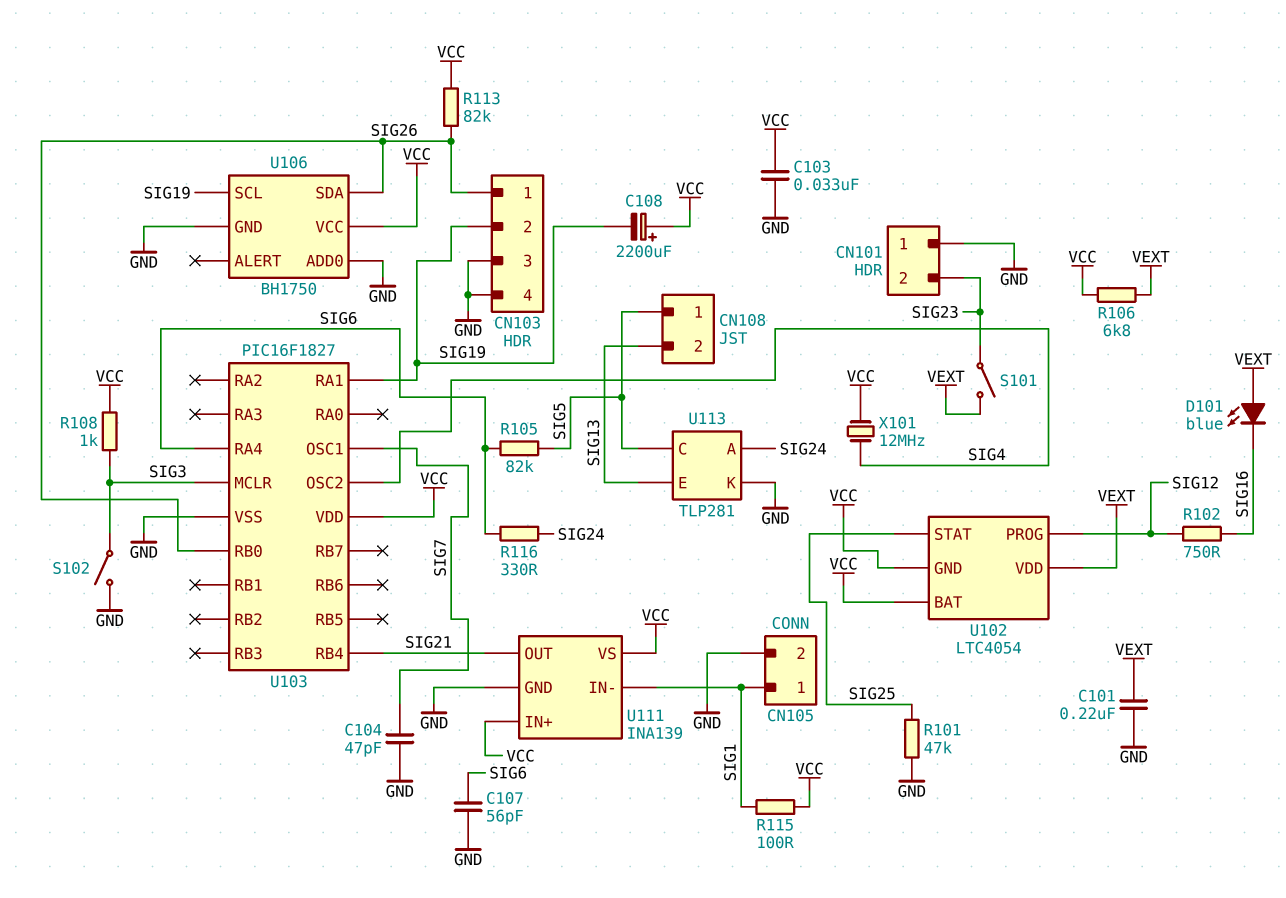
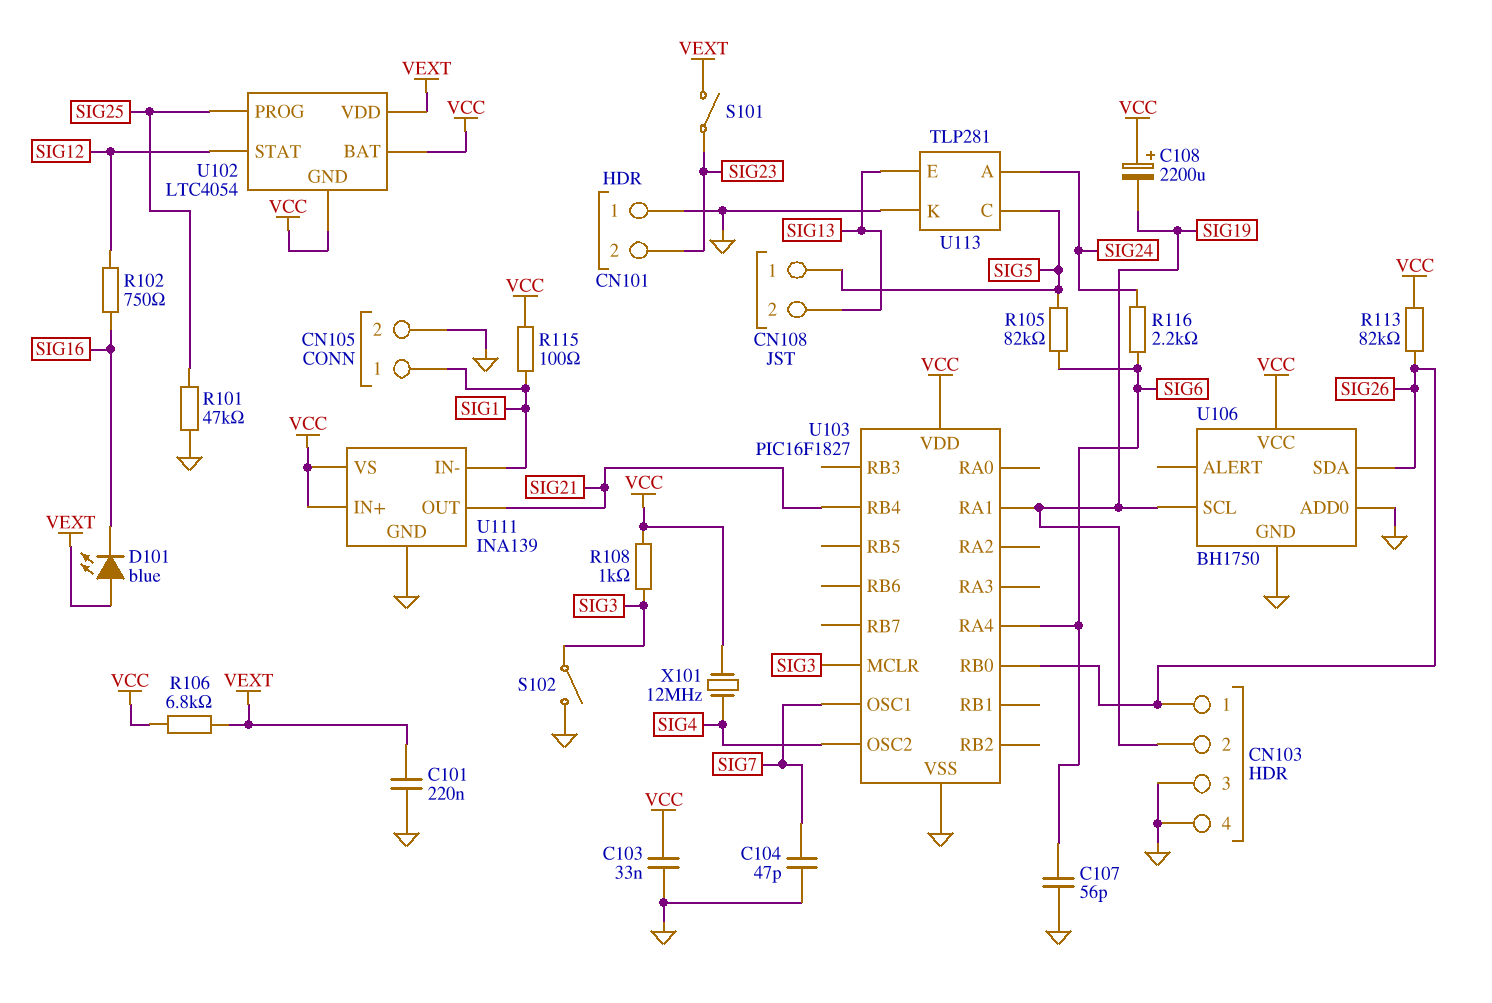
R116: 330 (SIG6, SIG24) -> 2.2k (SIG6, SIG24)
U102 pin PROG: SIG12 -> SIG25
U102 pin STAT: SIG25 -> SIG12

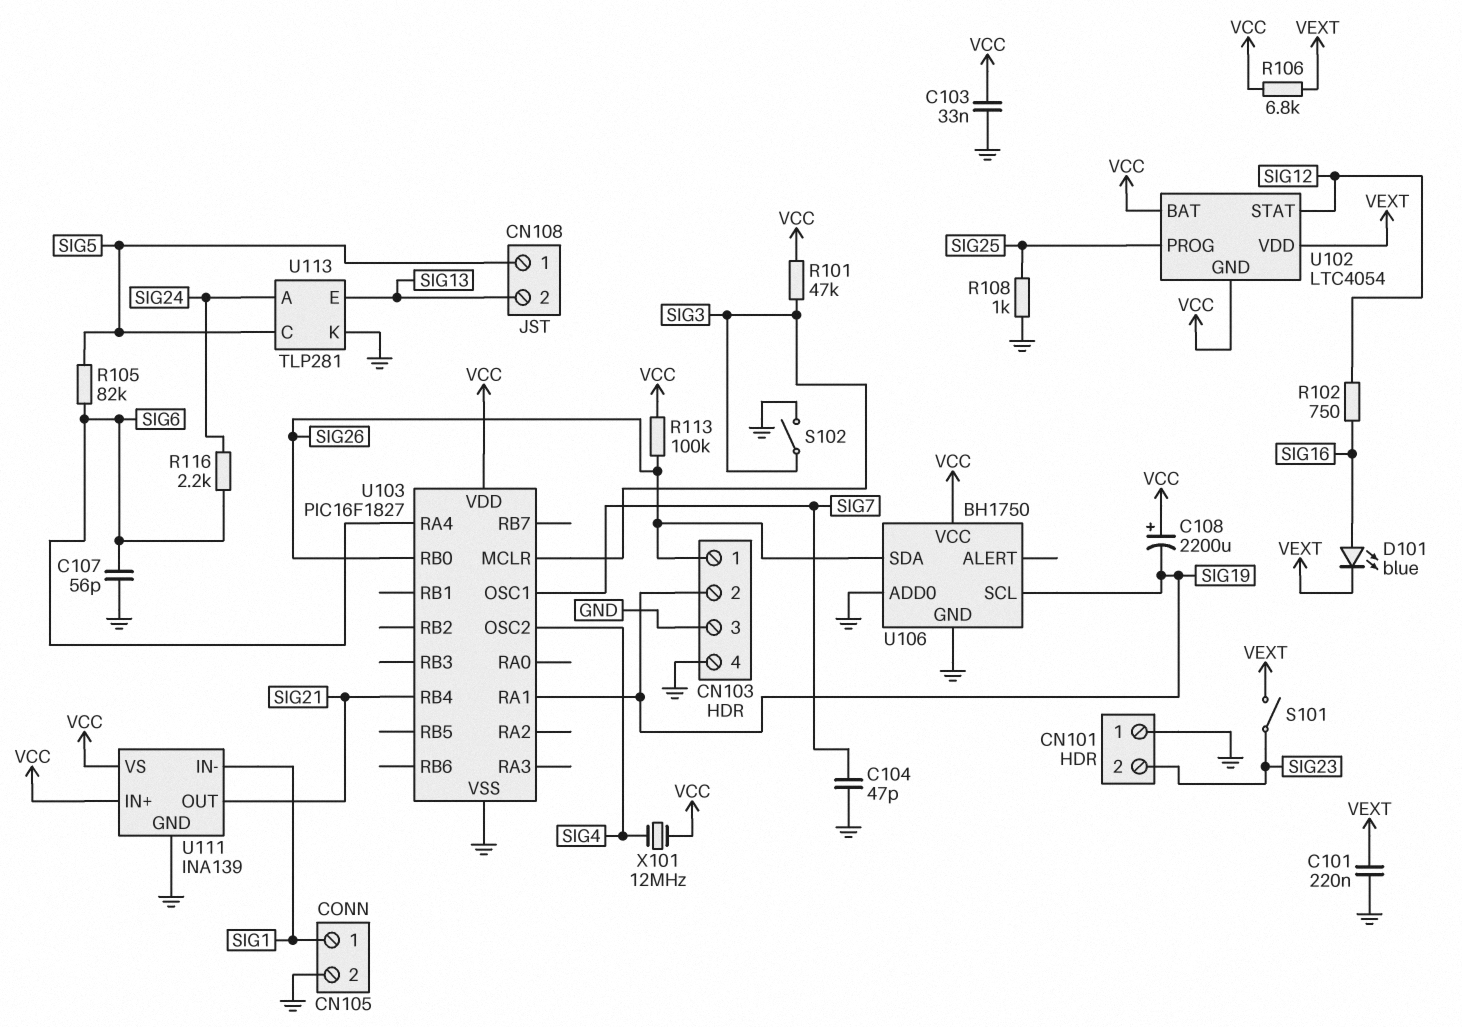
D101: LED blue (A VEXT, K SIG16) -> LED blue (A SIG16, K VEXT)
R101: 47k (GND, SIG25) -> 47k (SIG3, VCC)
R108: 1k (SIG3, VCC) -> 1k (GND, SIG25)
R113: 82k (SIG26, VCC) -> 100k (SIG26, VCC)
R115: 100 (SIG1, VCC) -> none

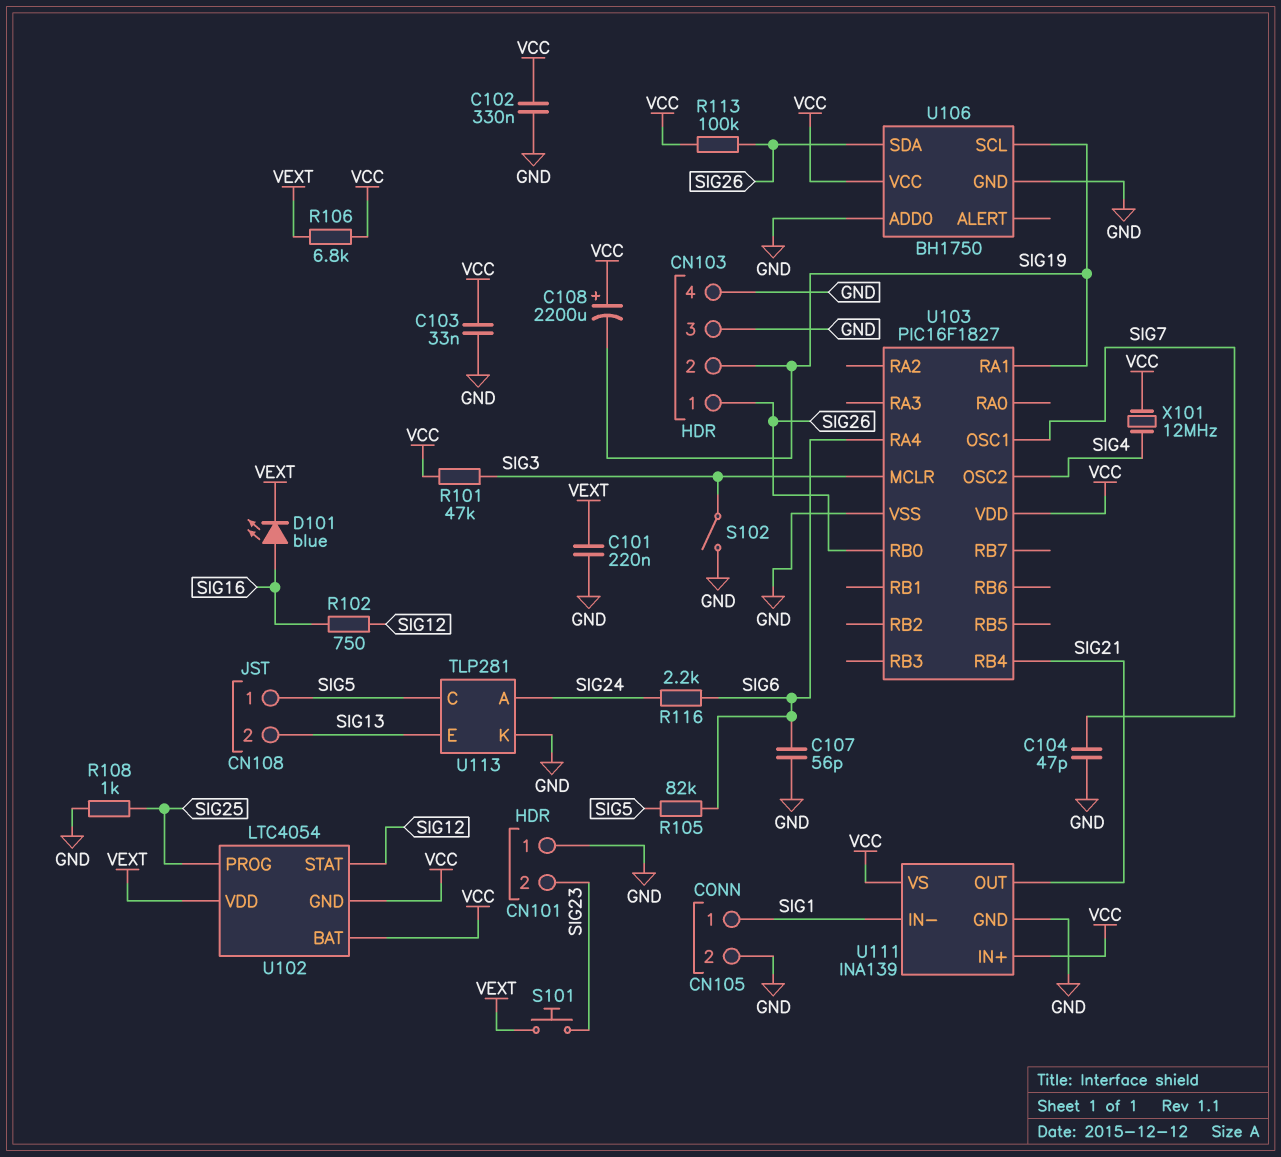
C102: none -> 330nF (GND, VCC)
S101: switch (SIG23, VEXT) -> button (SIG23, VEXT)

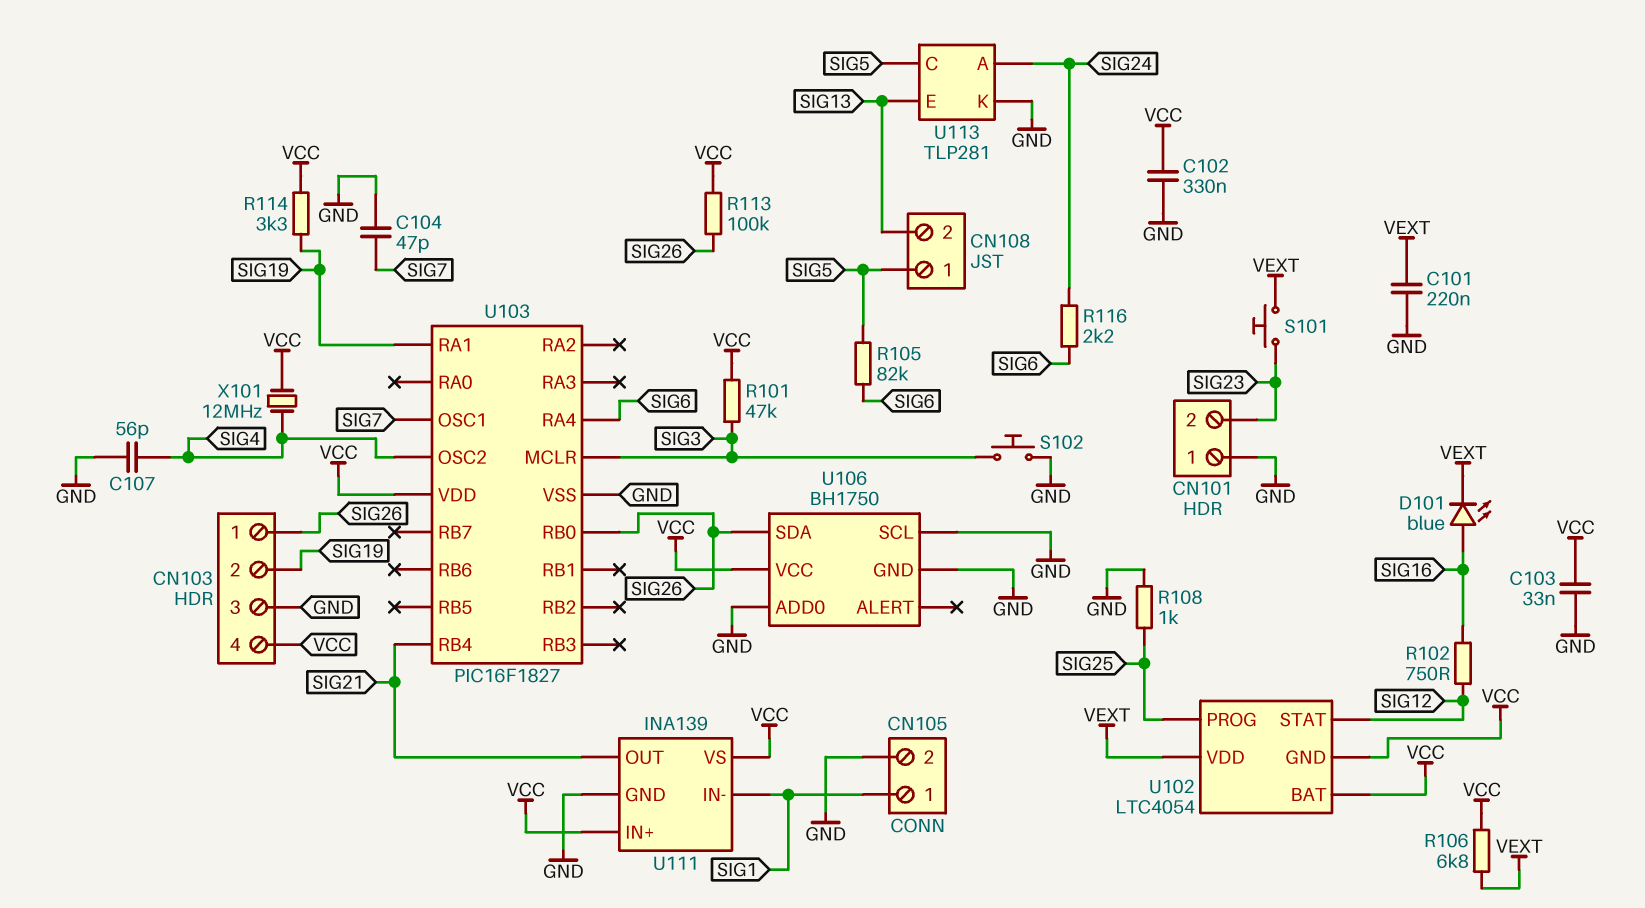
C107: 56pF (GND, SIG6) -> 56pF (GND, SIG4)
C108: 2200uF (plus VCC, minus SIG19) -> none
CN103 pin 4: GND -> VCC
R114: none -> 3.3k (SIG19, VCC)
S102: switch (GND, SIG3) -> button (GND, SIG3)
U106 pin SCL: SIG19 -> GND

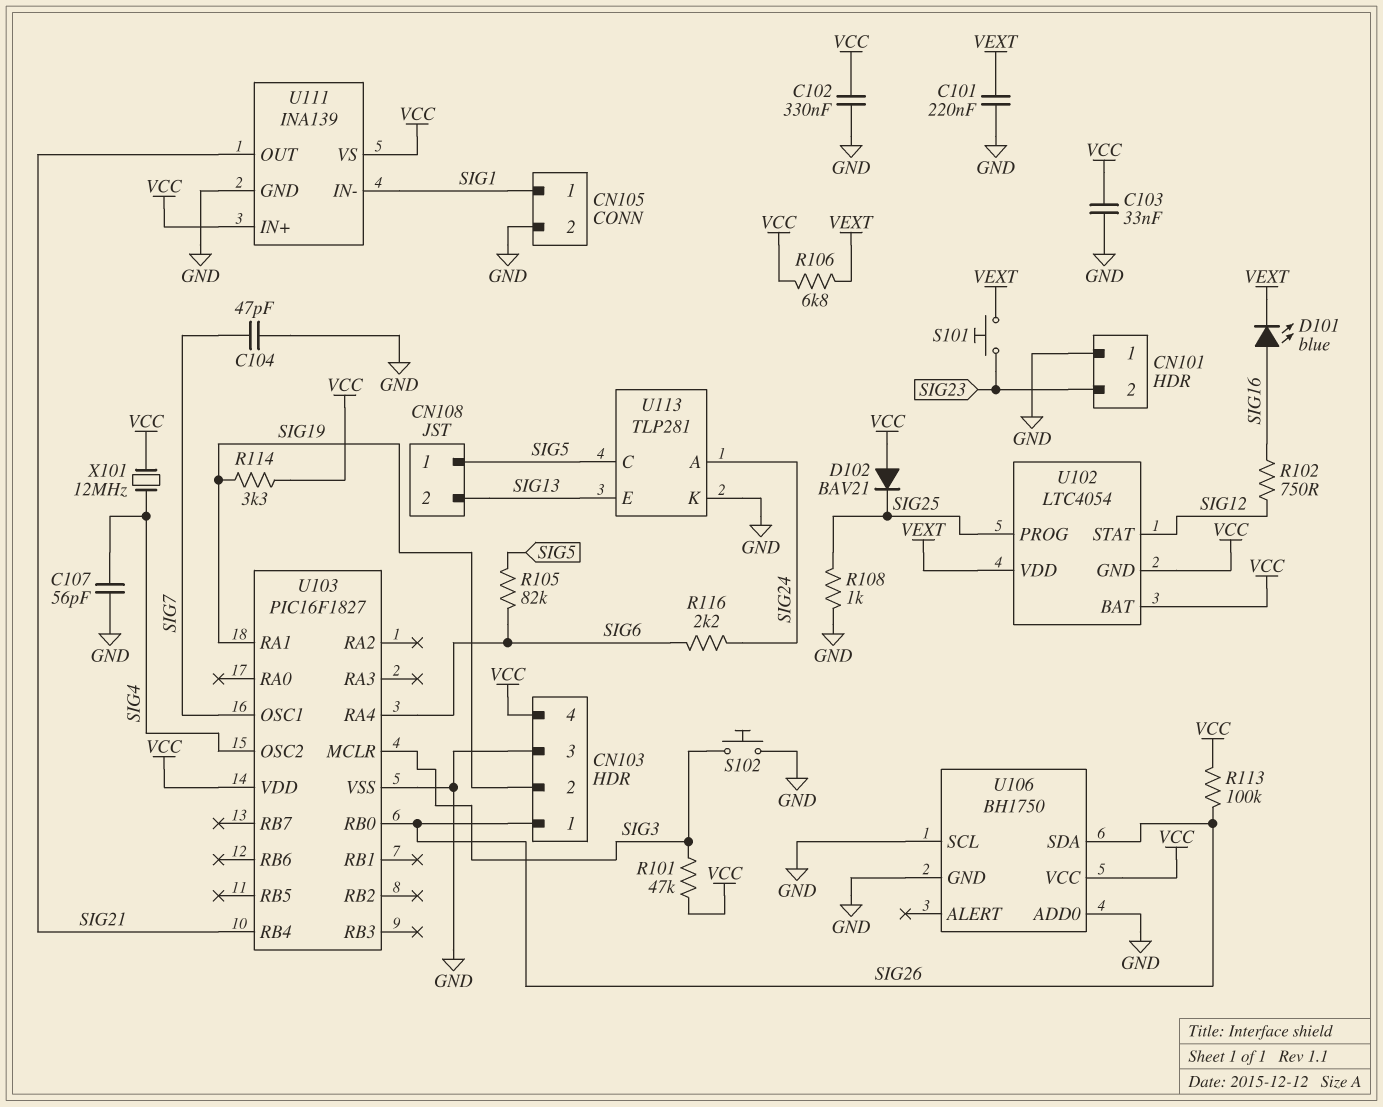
D102: none -> diode BAV21 (A VCC, K SIG25)

